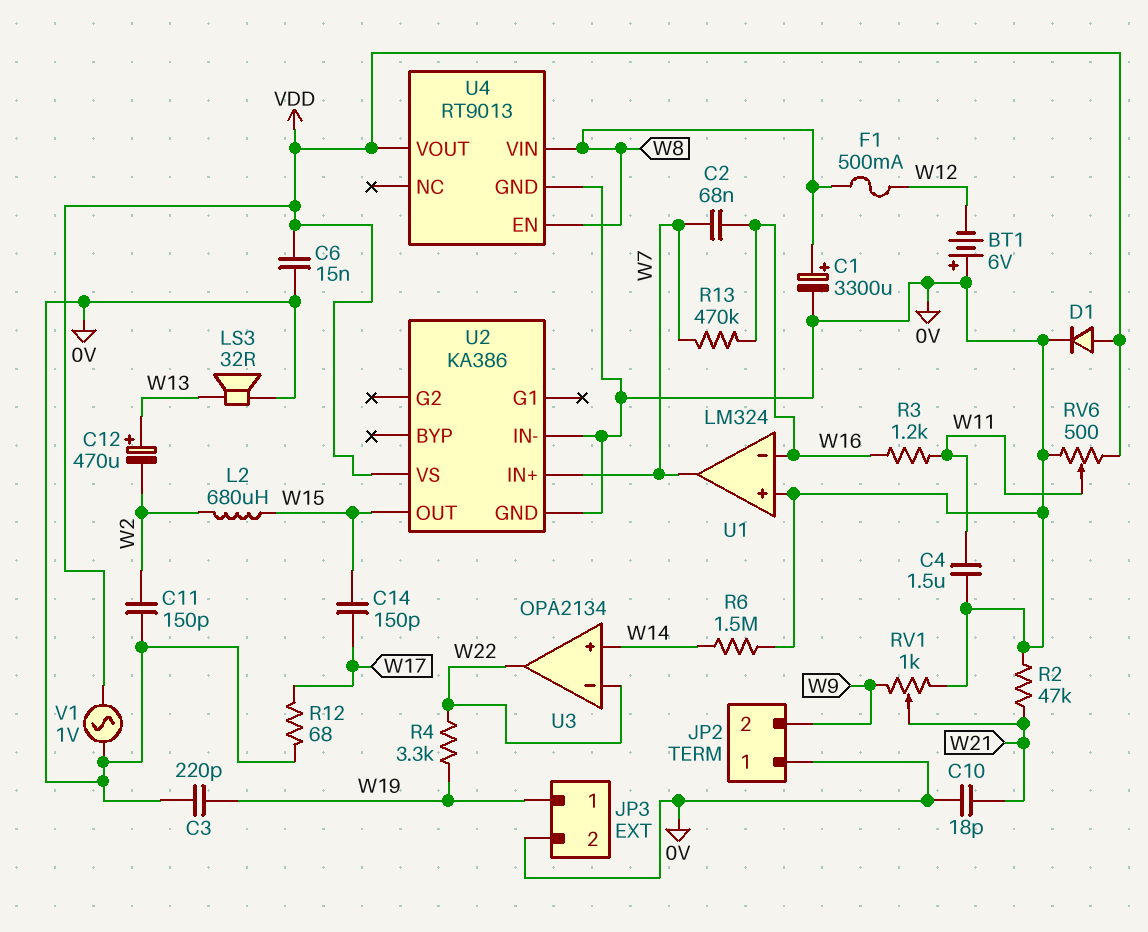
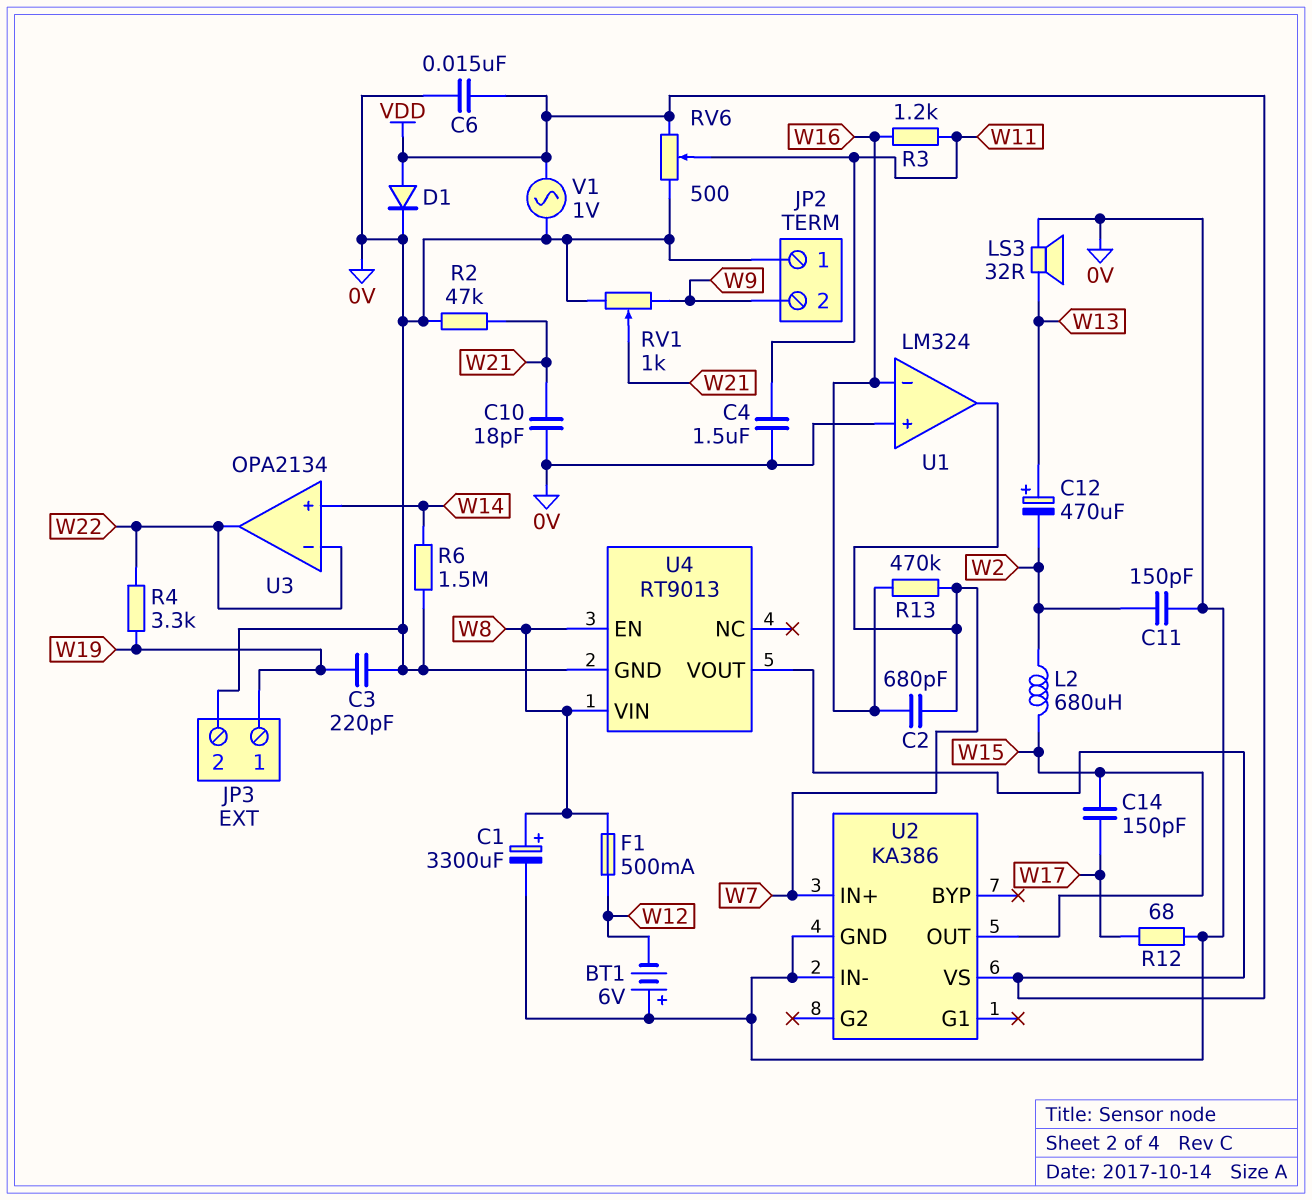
C2: 68nF (W7, W16) -> 680pF (W7, W16)

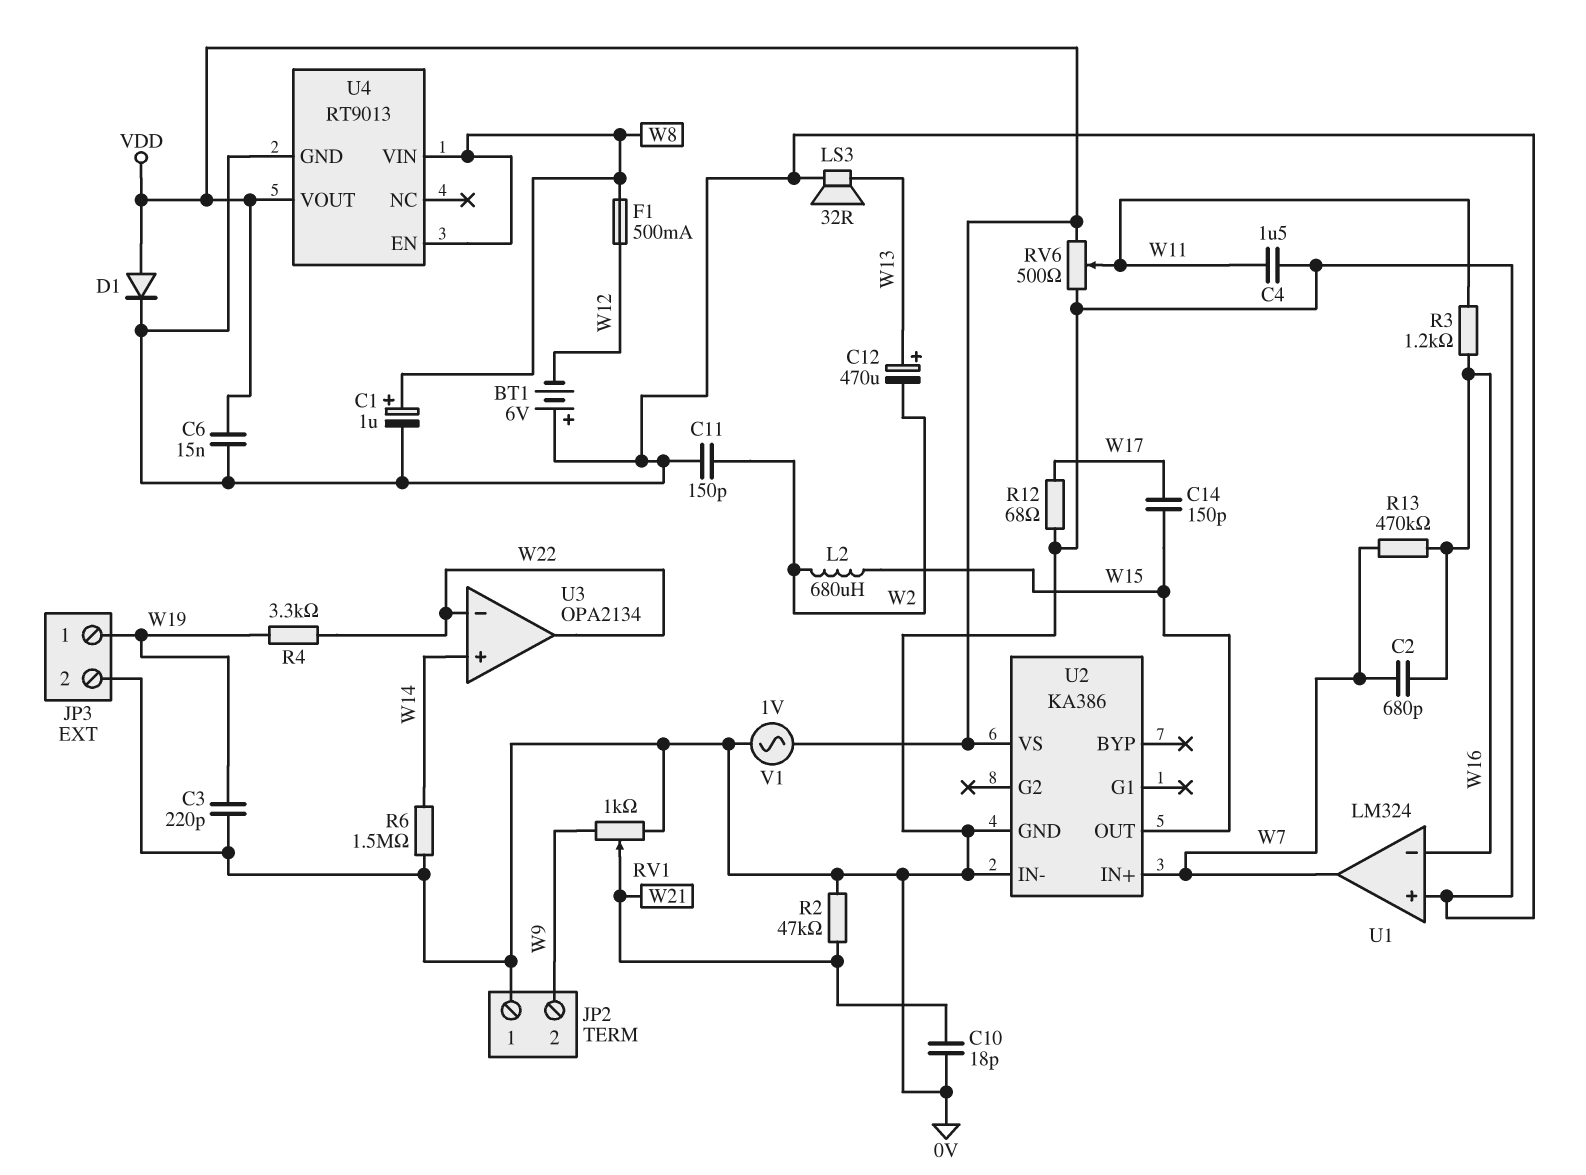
C1: 3300uF (plus W8, minus 0V) -> 1uF (plus W8, minus 0V)

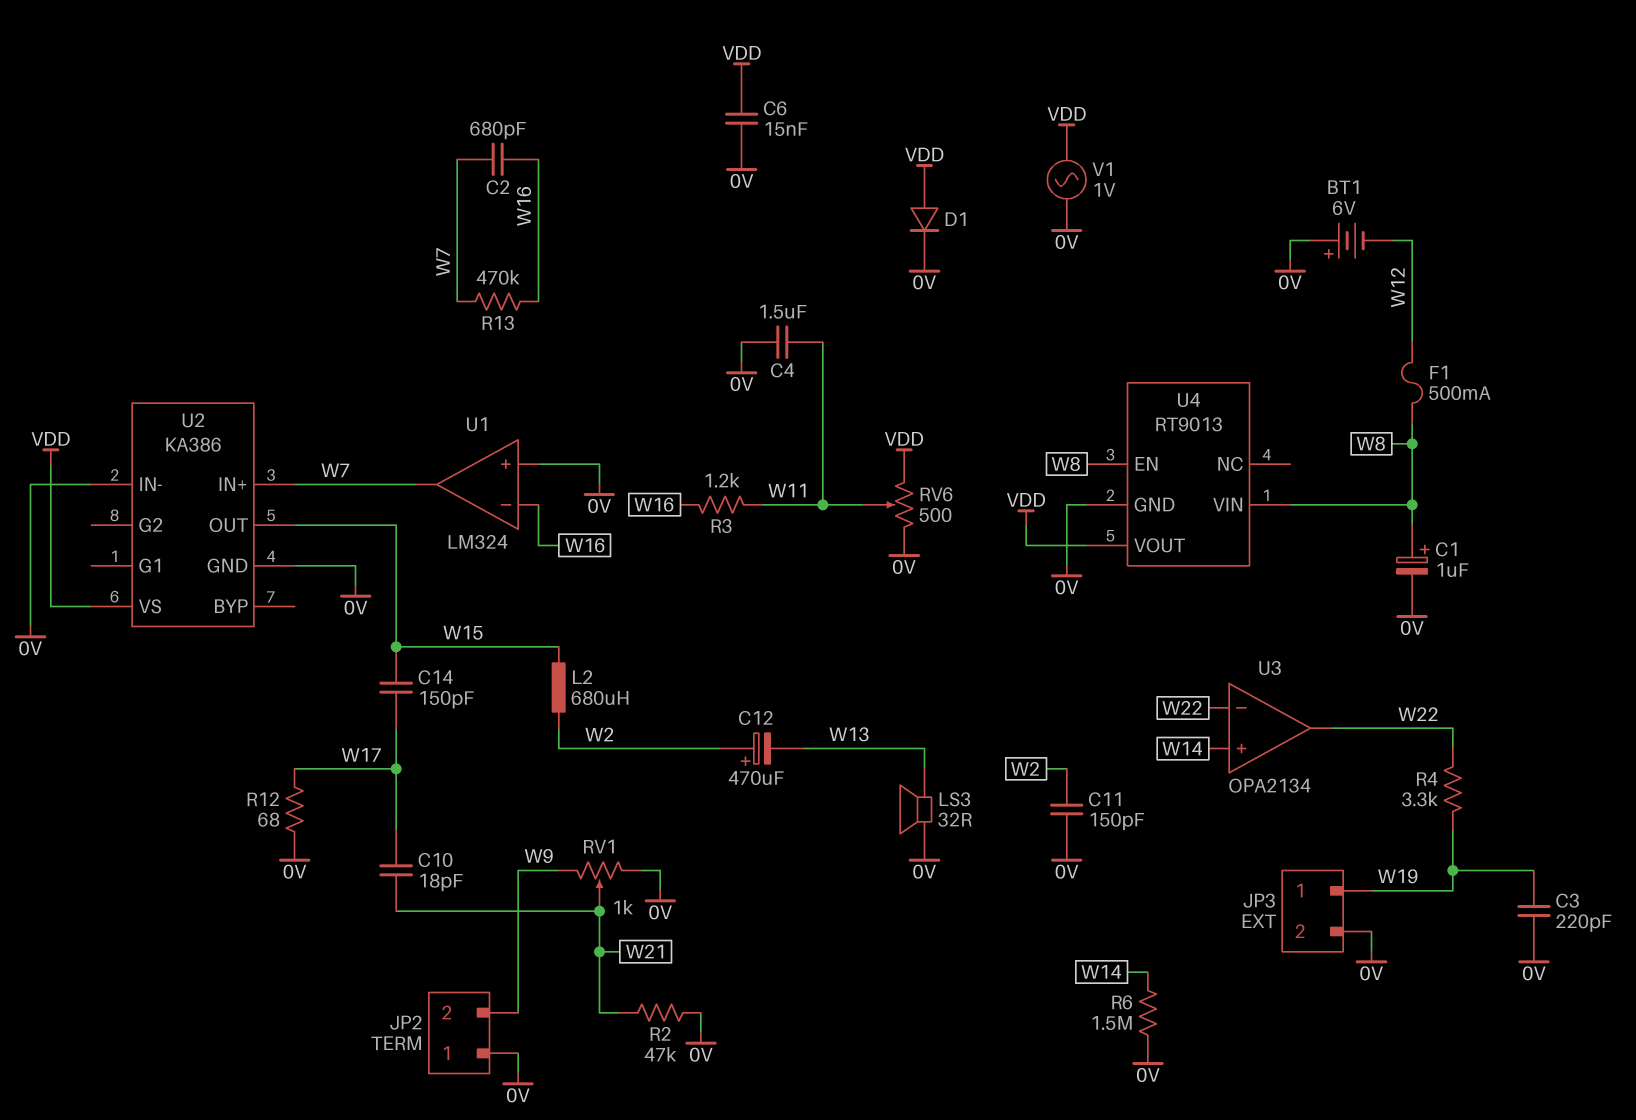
C10: 18pF (0V, W21) -> 18pF (W17, W21)
C12: 470uF (plus W13, minus W2) -> 470uF (plus W2, minus W13)

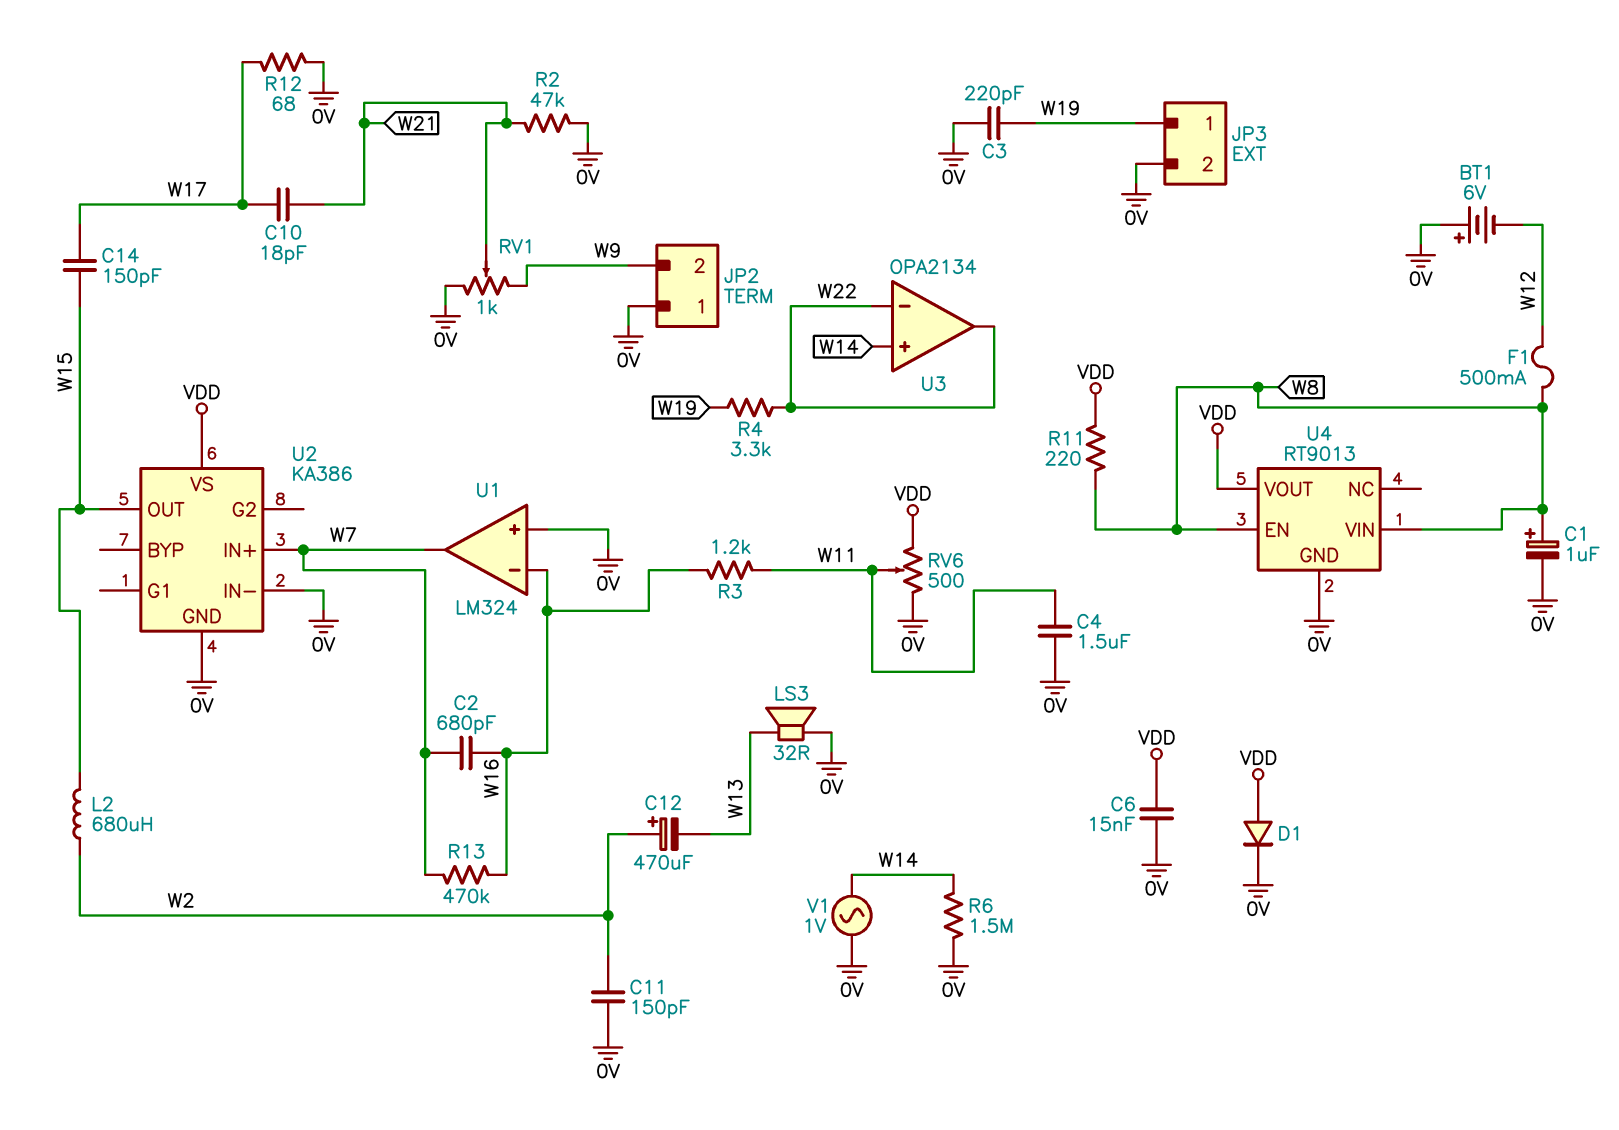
R11: none -> 220 (VDD, W8)
V1: AC 1V (0V, VDD) -> AC 1V (0V, W14)

